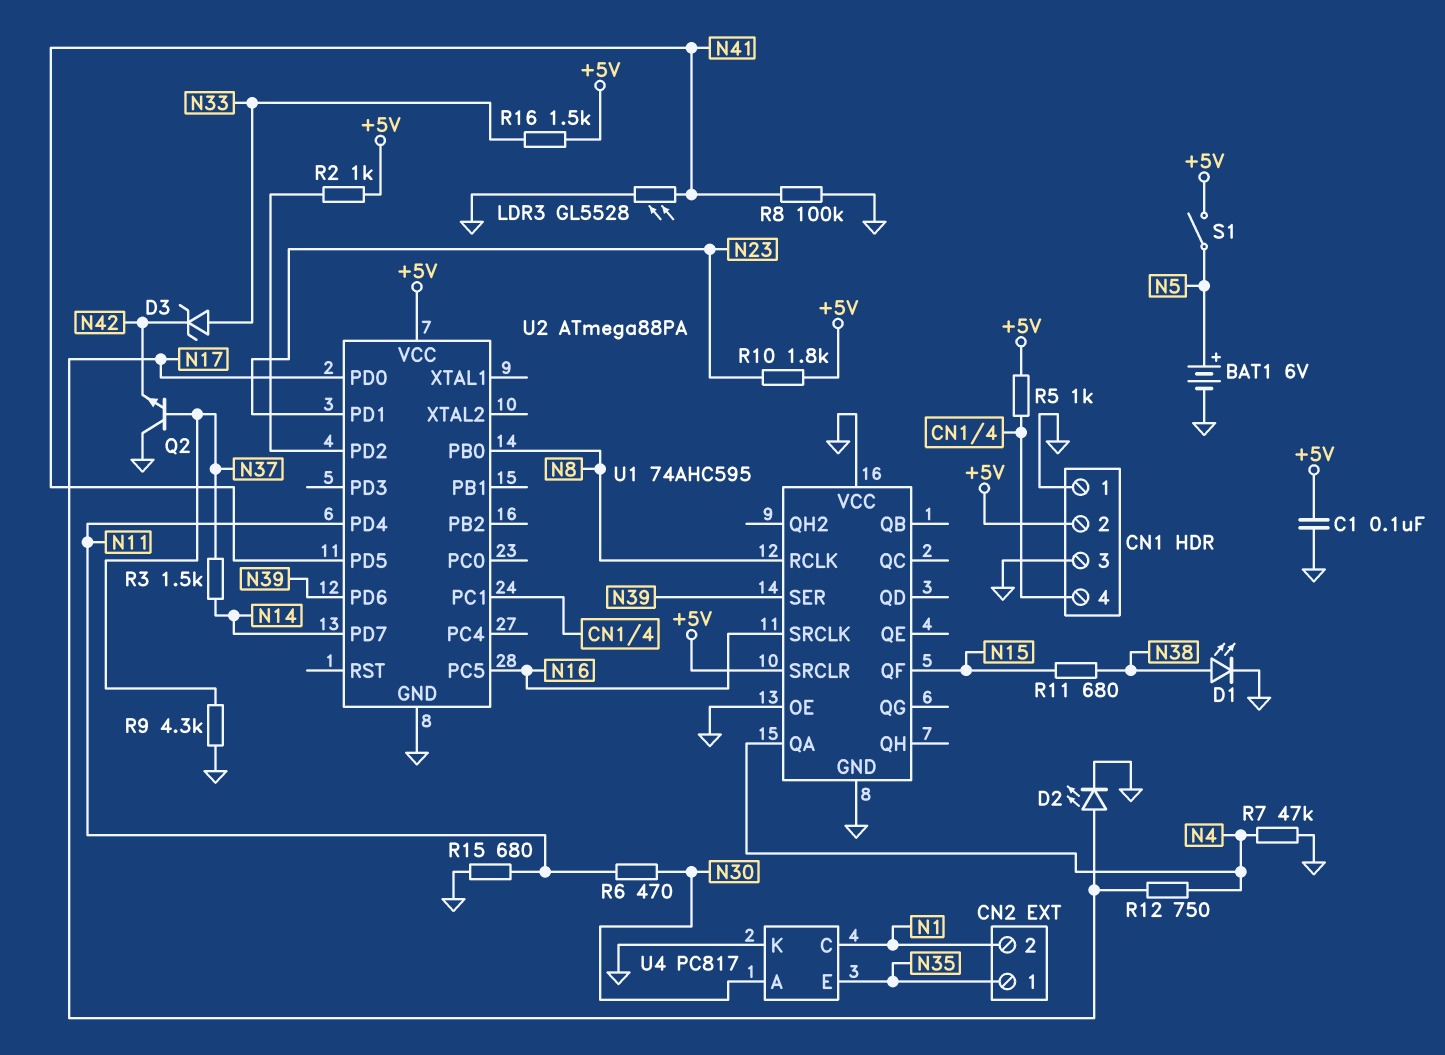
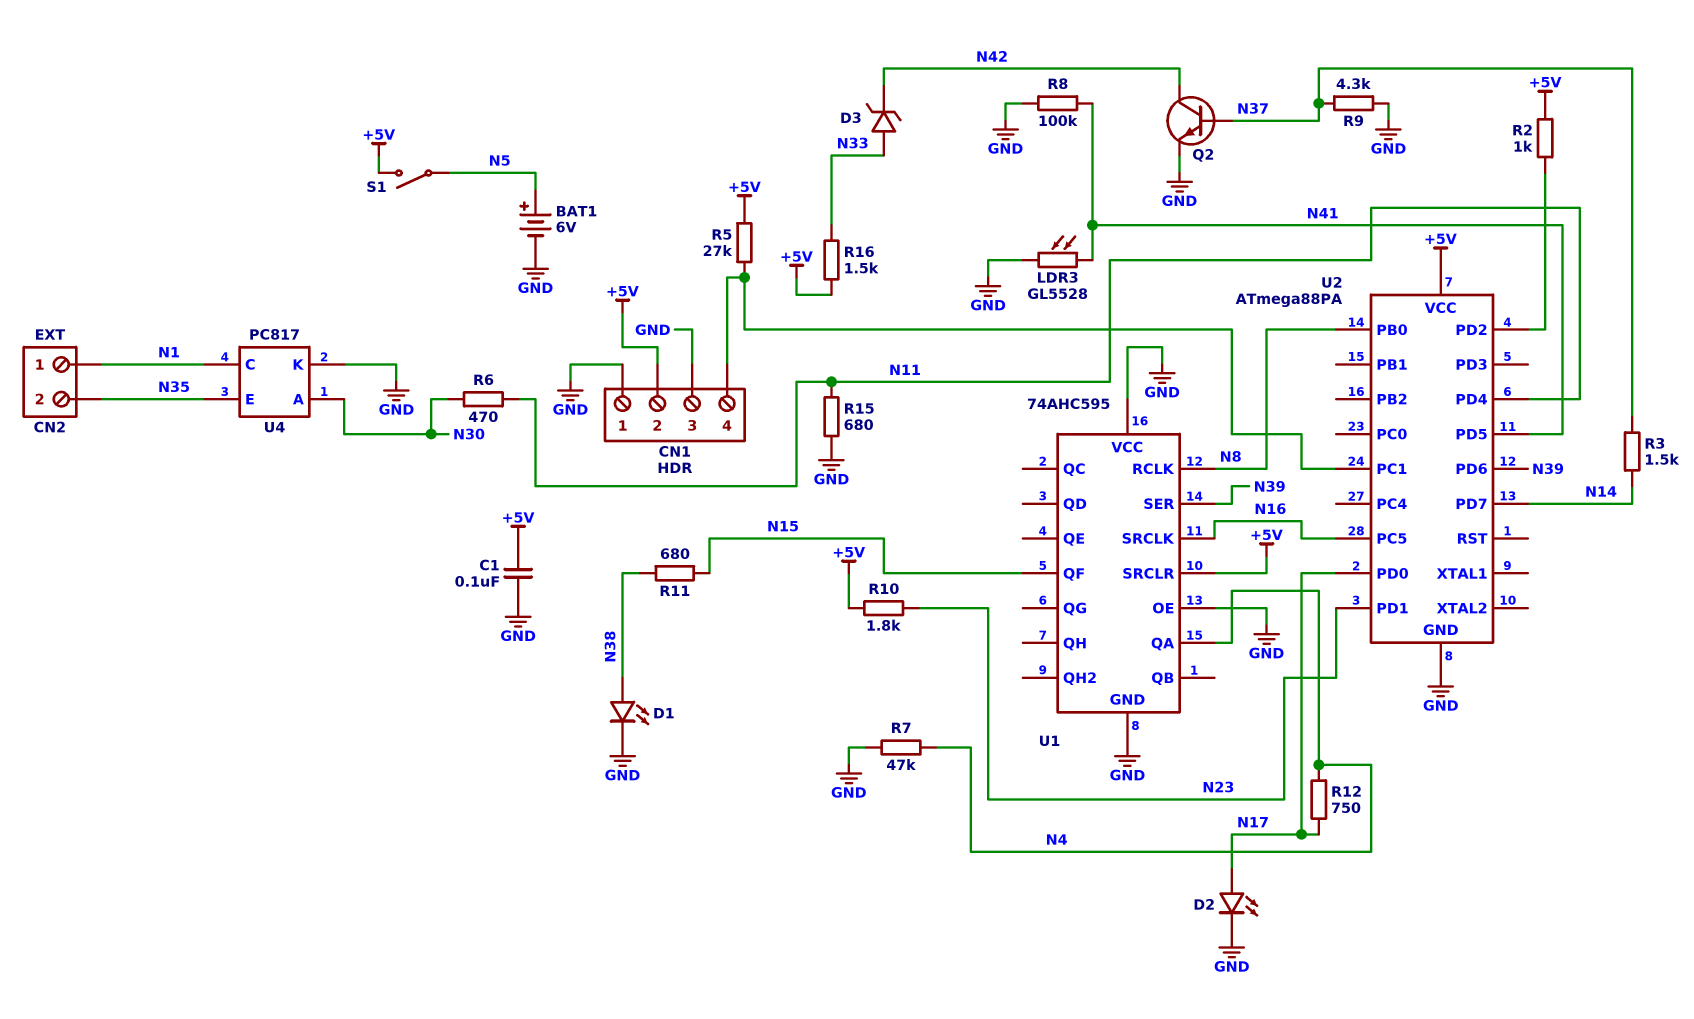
CN2 pin 1: N35 -> N1
CN2 pin 2: N1 -> N35
Q2: NPN (B N37, C GND, E N42) -> NPN (B N37, C N42, E GND)
R5: 1k (+5V, CN1/4) -> 27k (+5V, CN1/4)

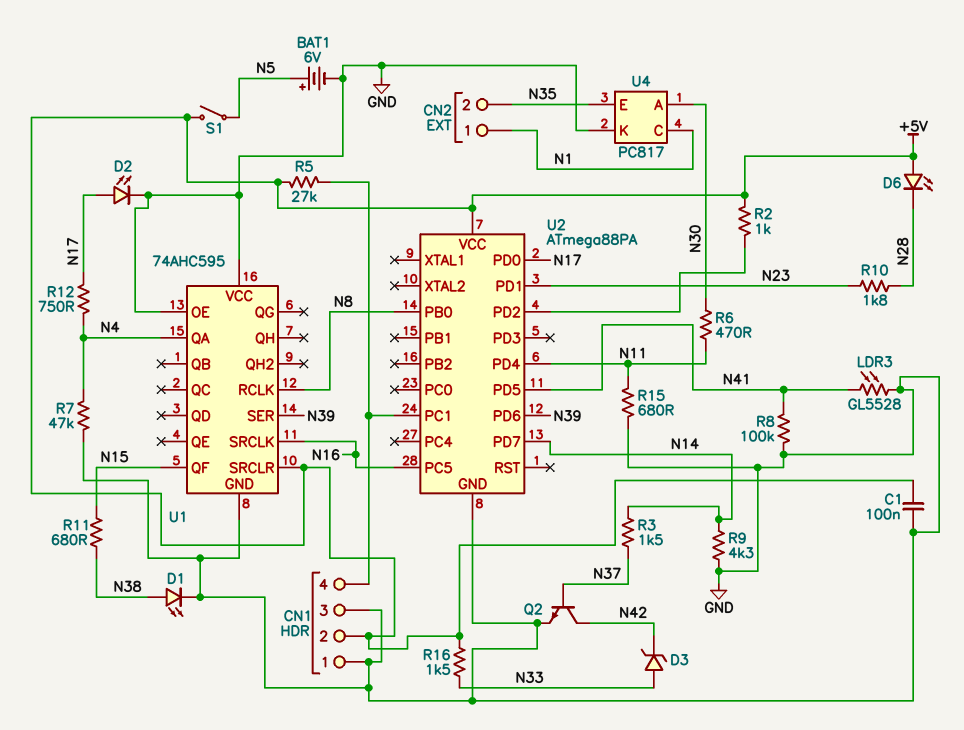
D6: none -> LED (A +5V, K N28)
R9: 4.3k (GND, N37) -> 4.3k (GND, N14)
R10: 1.8k (+5V, N23) -> 1.8k (N23, N28)

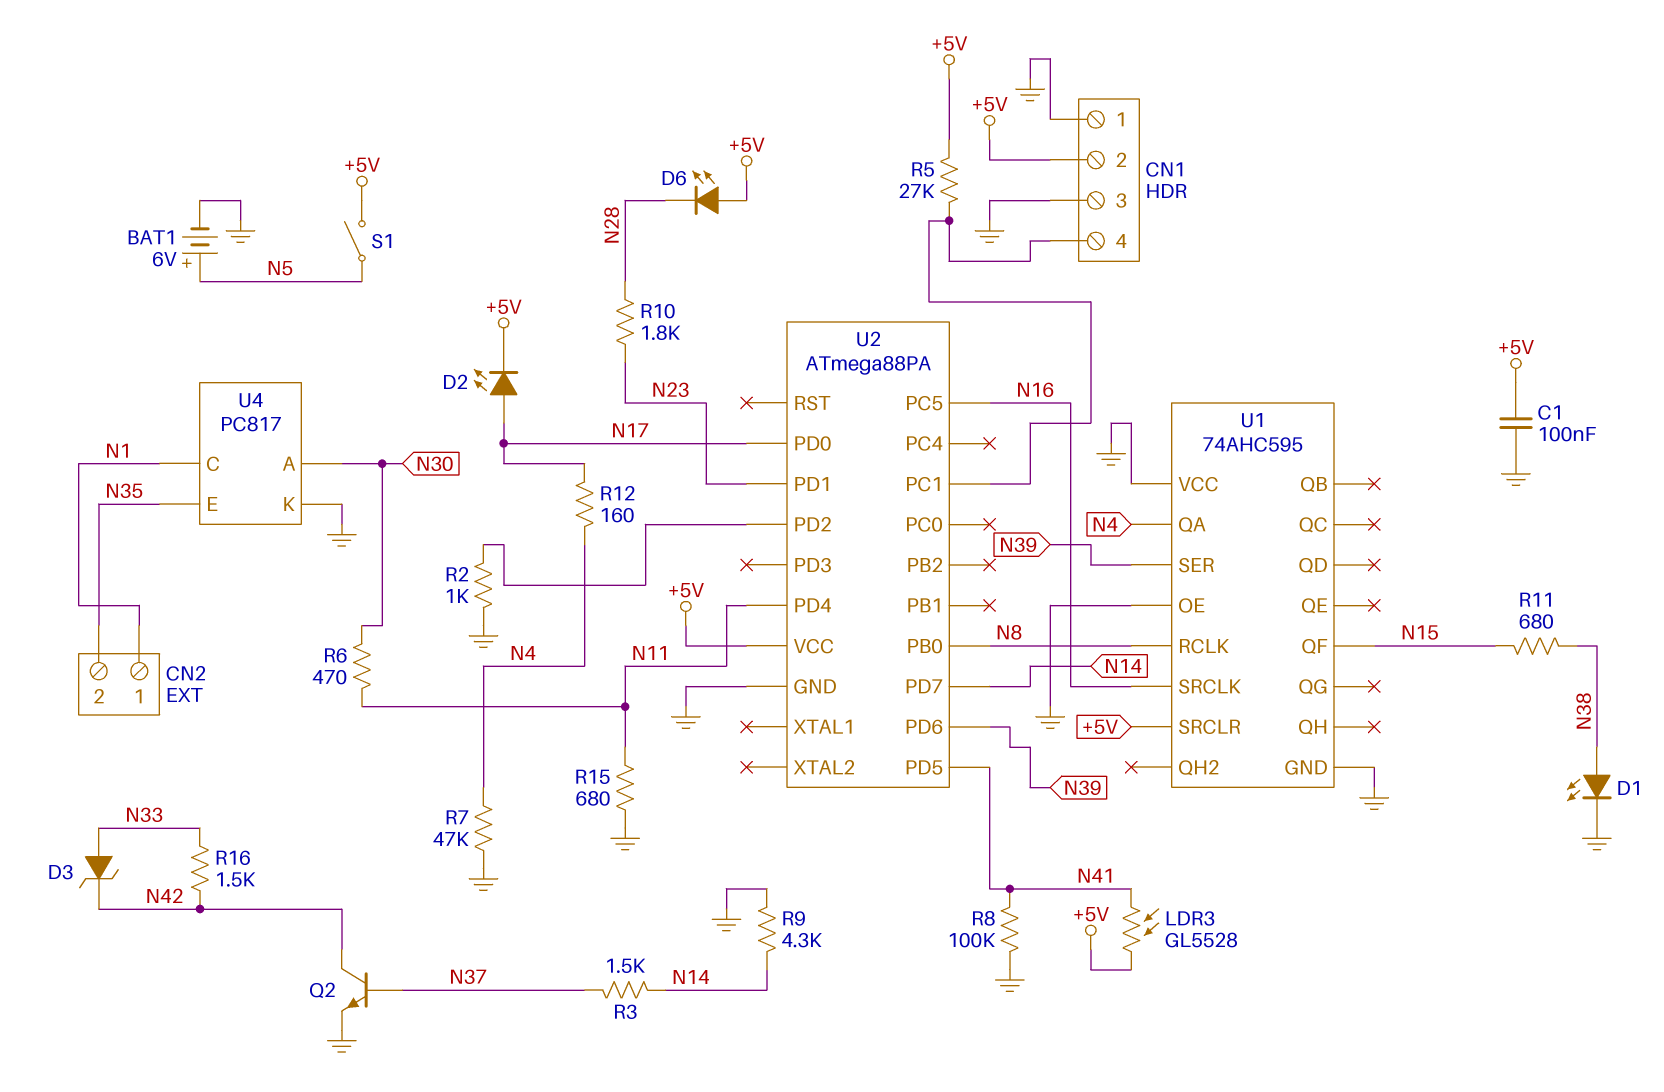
D2: LED (A N17, K GND) -> LED (A N17, K +5V)
LDR3: GL5528 (GND, N41) -> GL5528 (+5V, N41)
R2: 1k (+5V, U2/PD2) -> 1k (GND, U2/PD2)
R12: 750 (N4, N17) -> 160 (N4, N17)
R16: 1.5k (+5V, N33) -> 1.5k (N33, N42)

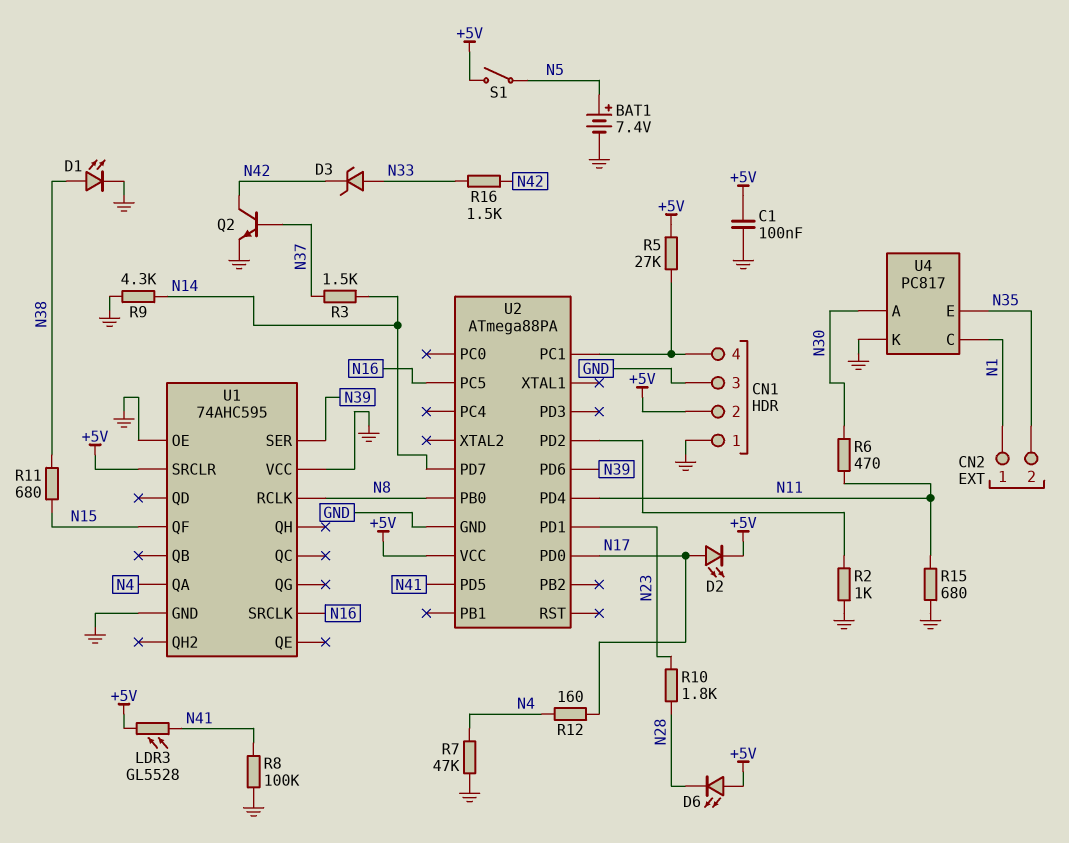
BAT1: 6V (plus N5, minus GND) -> 7.4V (plus N5, minus GND)

